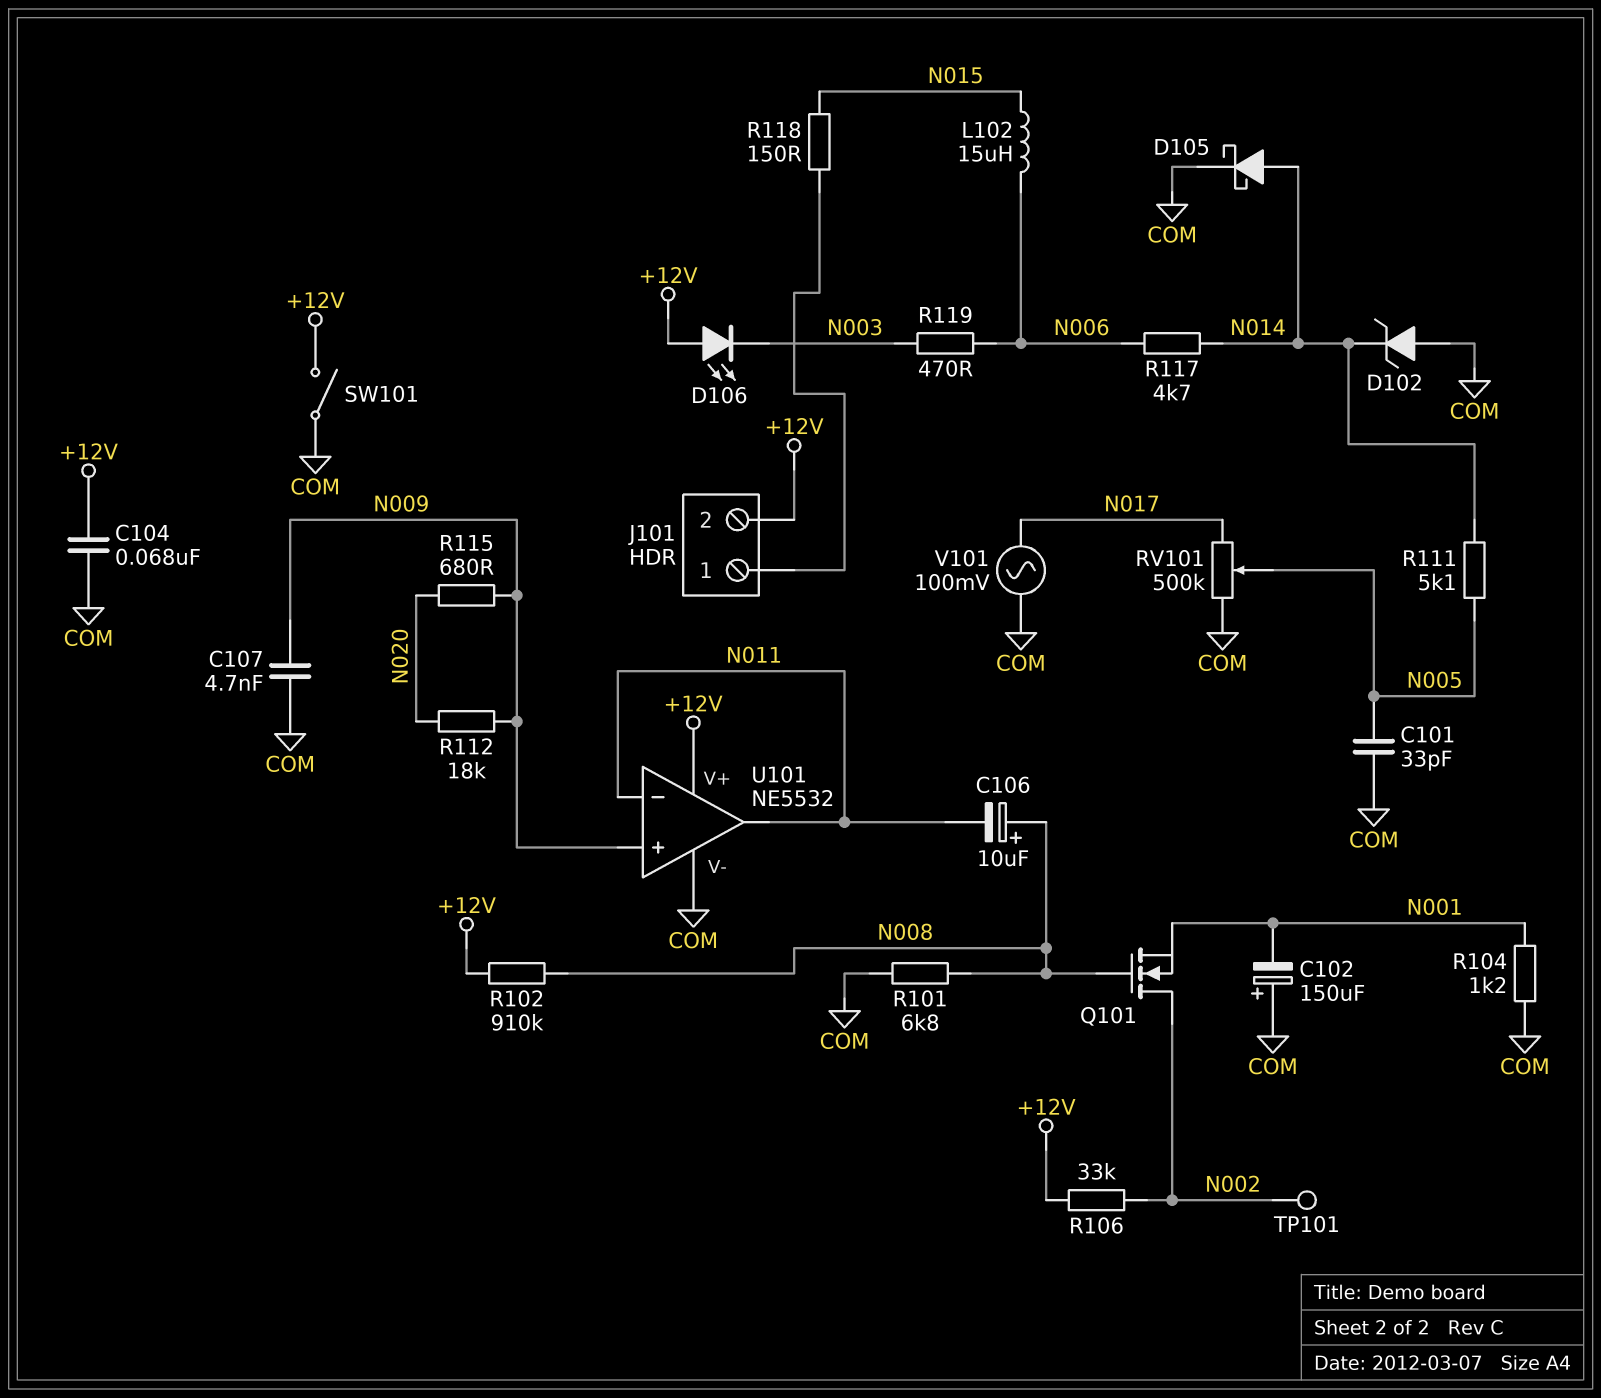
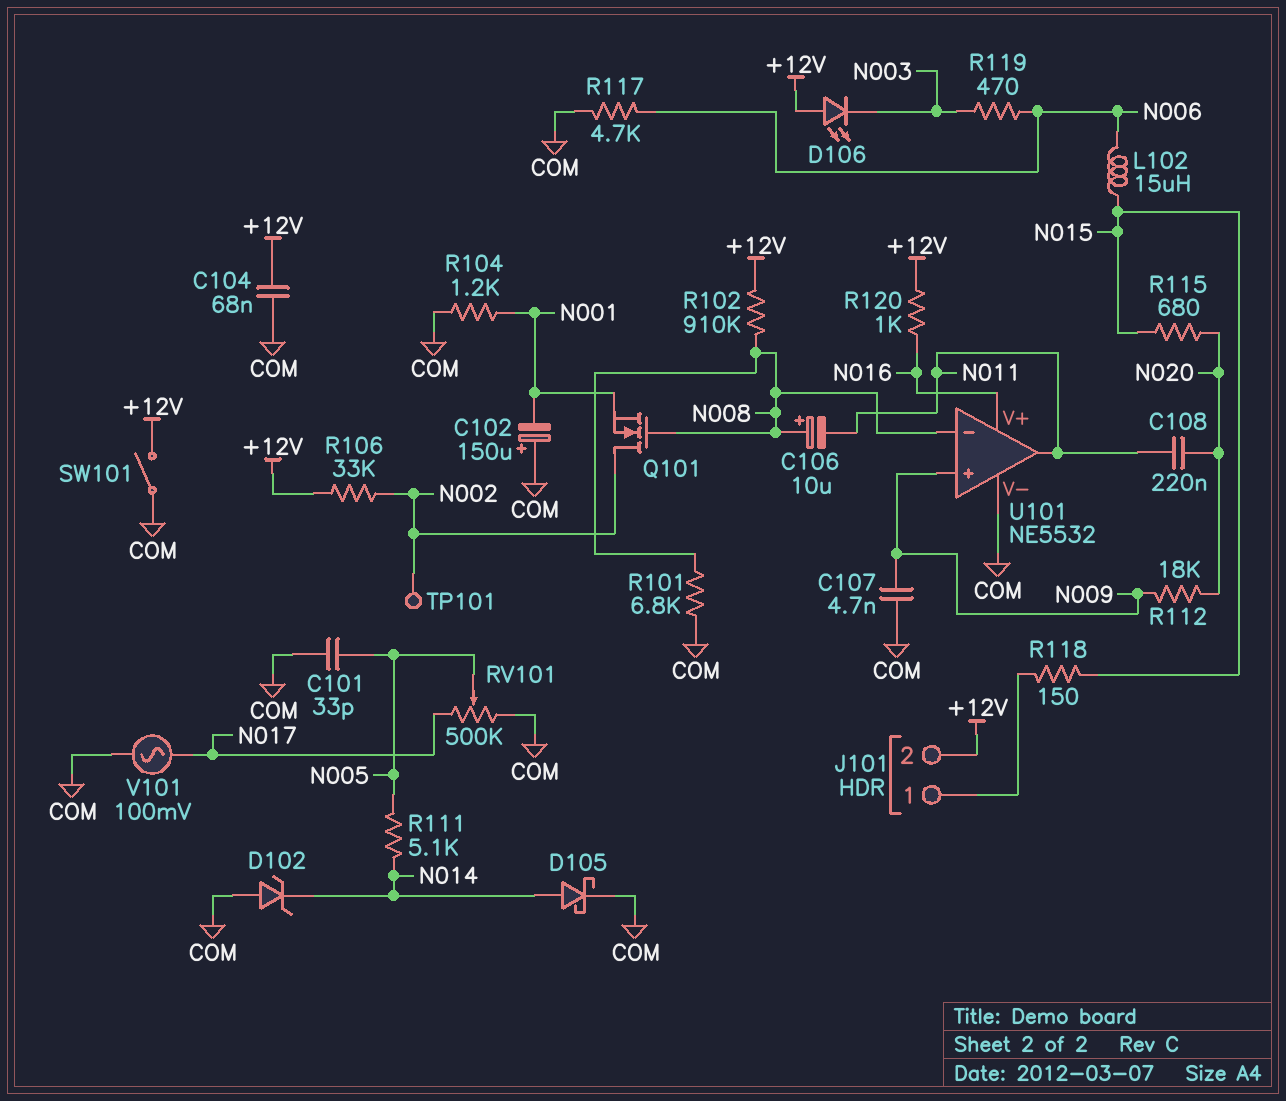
C108: none -> 220nF (N011, N020)
R115: 680 (N009, N020) -> 680 (N015, N020)
R117: 4.7k (N006, N014) -> 4.7k (COM, N006)
R120: none -> 1k (+12V, N016)
U101 pin V+: +12V -> N016
U101 pin in-: N011 -> N008

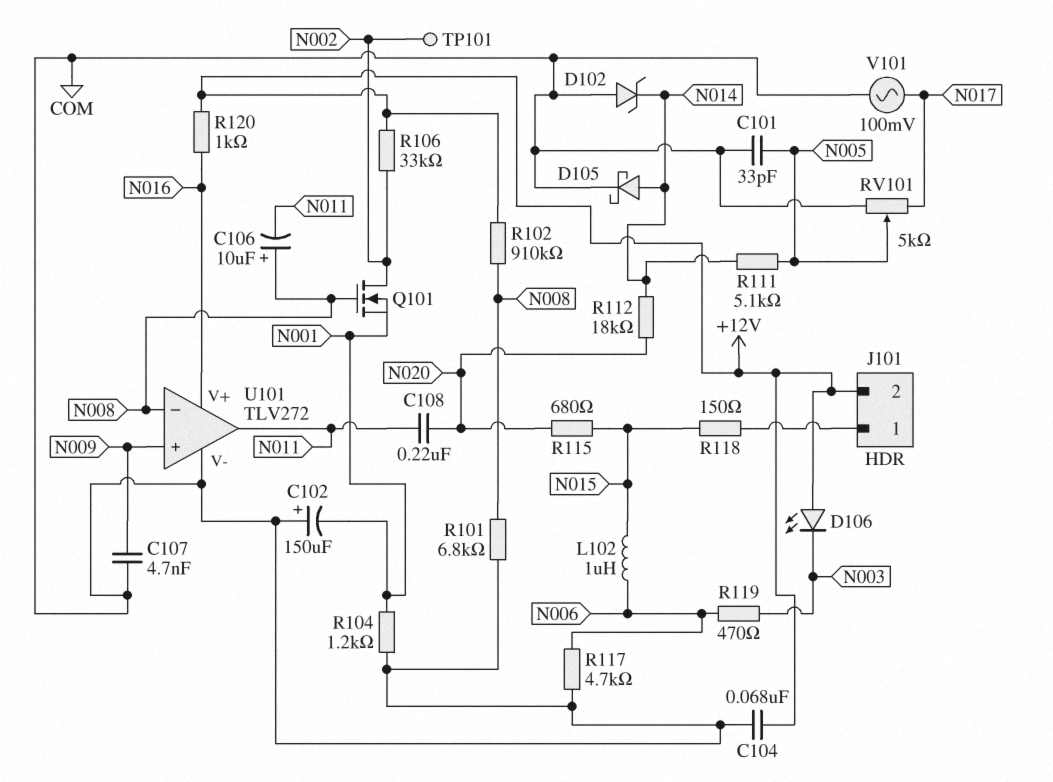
L102: 15uH (N006, N015) -> 1uH (N006, N015)
R112: 18k (N009, N020) -> 18k (N014, N020)
RV101: 500k (COM, N017, wiper N005) -> 5k (COM, N017, wiper N005)
SW101: switch (+12V, COM) -> none
U101: NE5532 -> TLV272

